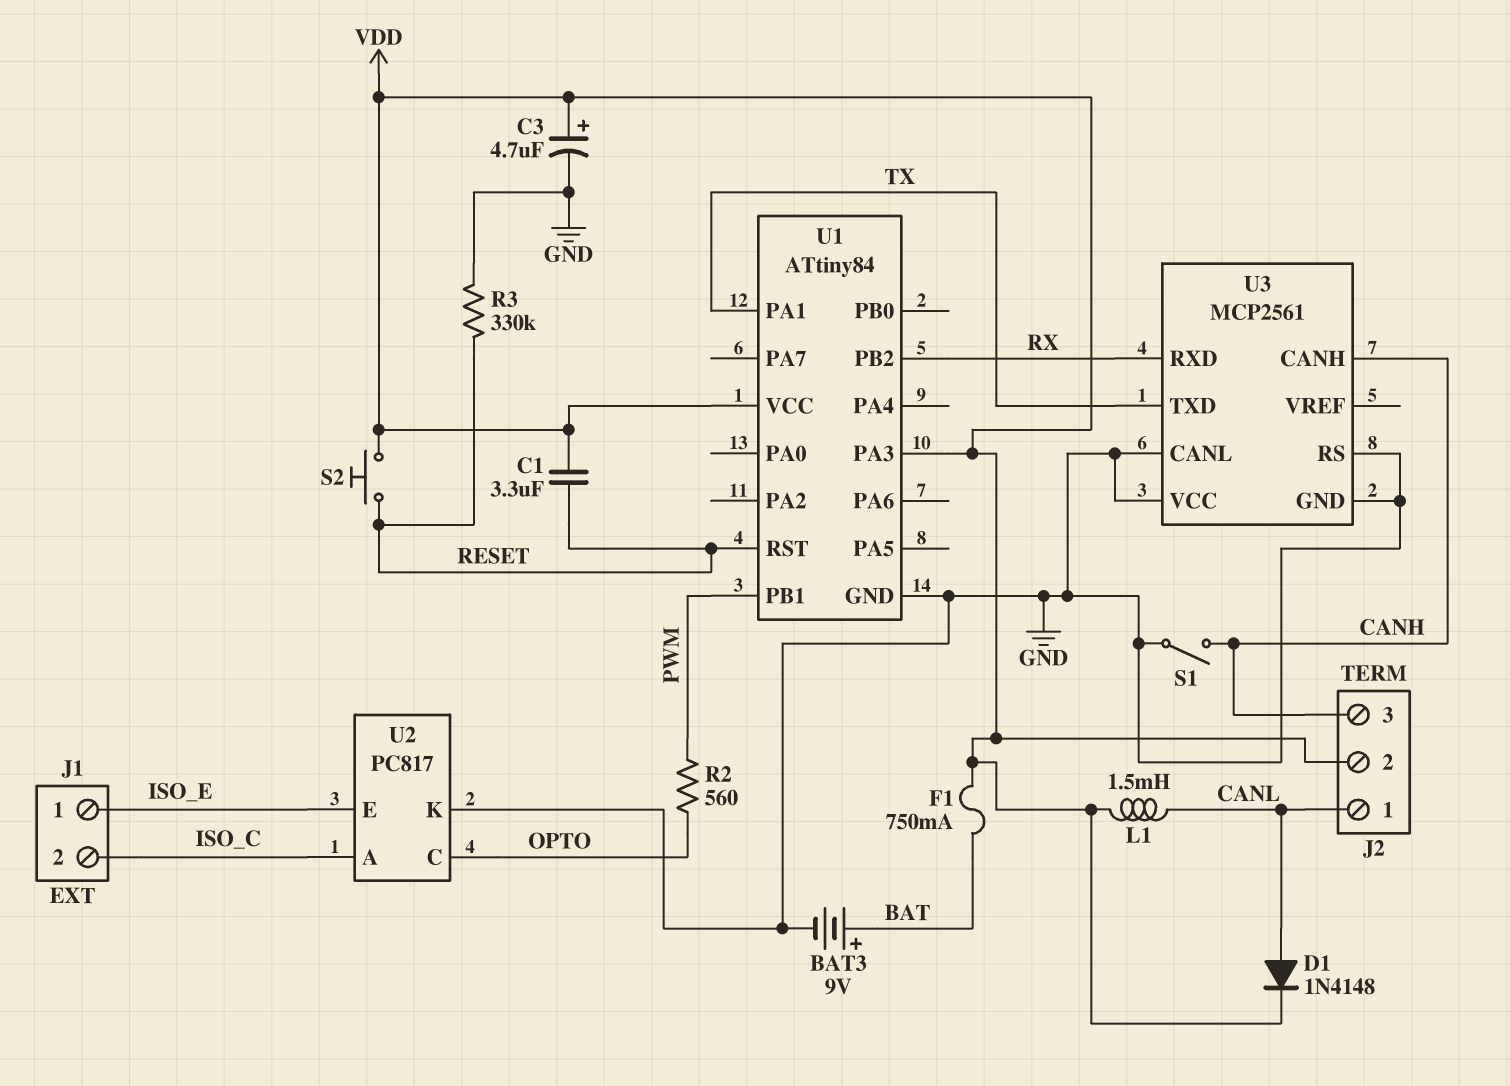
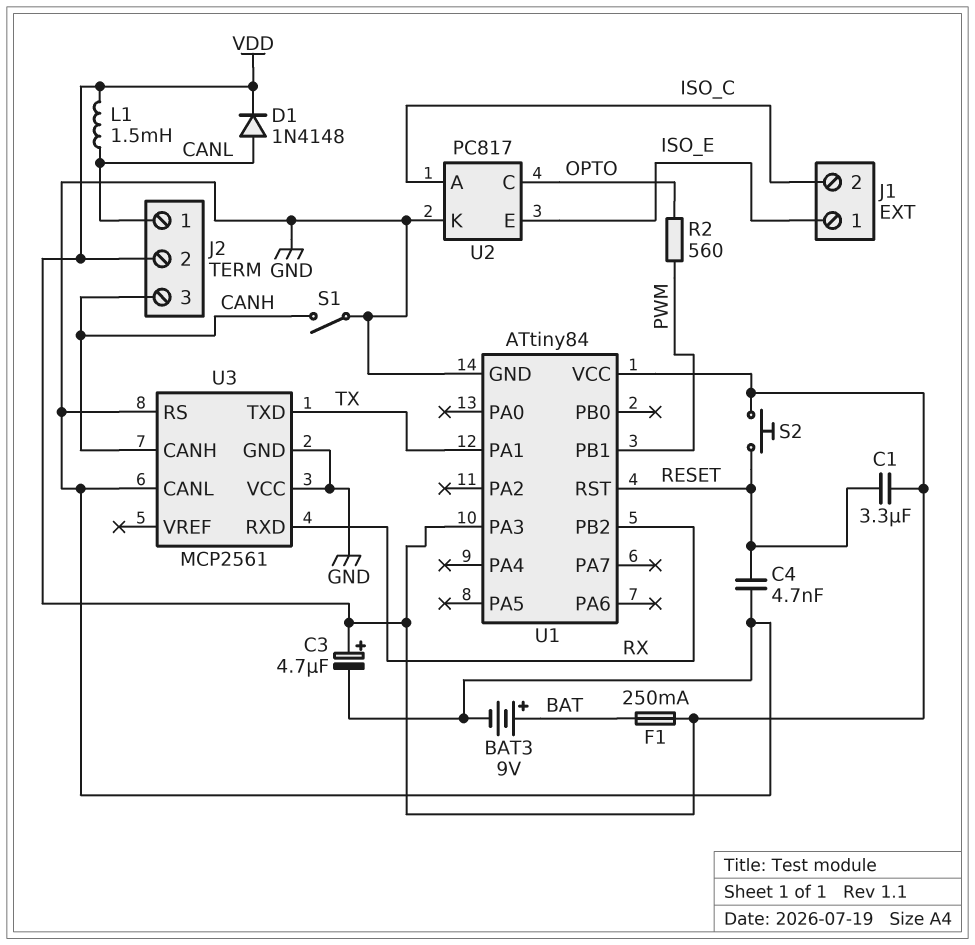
C4: none -> 4.7nF (GND, RESET)
F1: 750mA (BAT, VDD) -> 250mA (BAT, VDD)
R3: 330k (GND, RESET) -> none

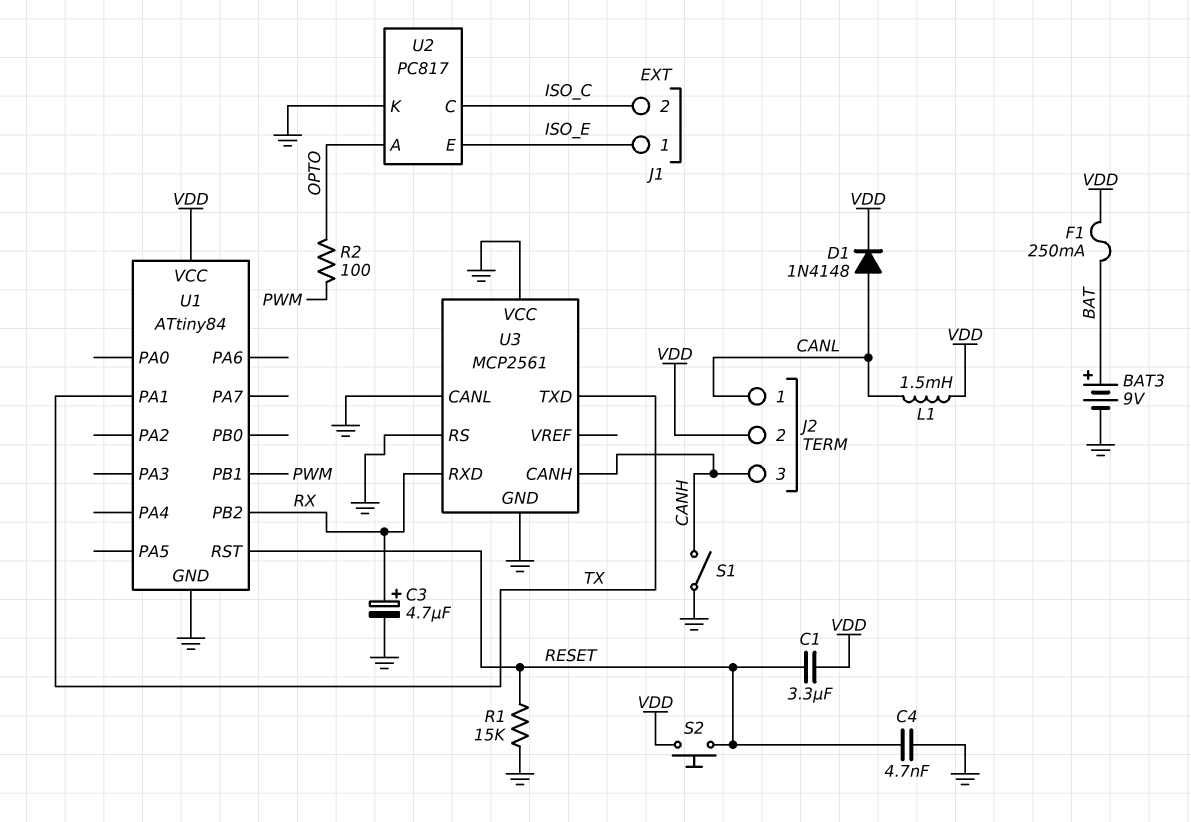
C3: 4.7uF (plus VDD, minus GND) -> 4.7uF (plus RX, minus GND)
R1: none -> 15k (GND, RESET)
R2: 560 (OPTO, PWM) -> 100 (OPTO, PWM)
U1 pin PA3: VDD -> none
U2 pin A: ISO_C -> OPTO
U2 pin C: OPTO -> ISO_C

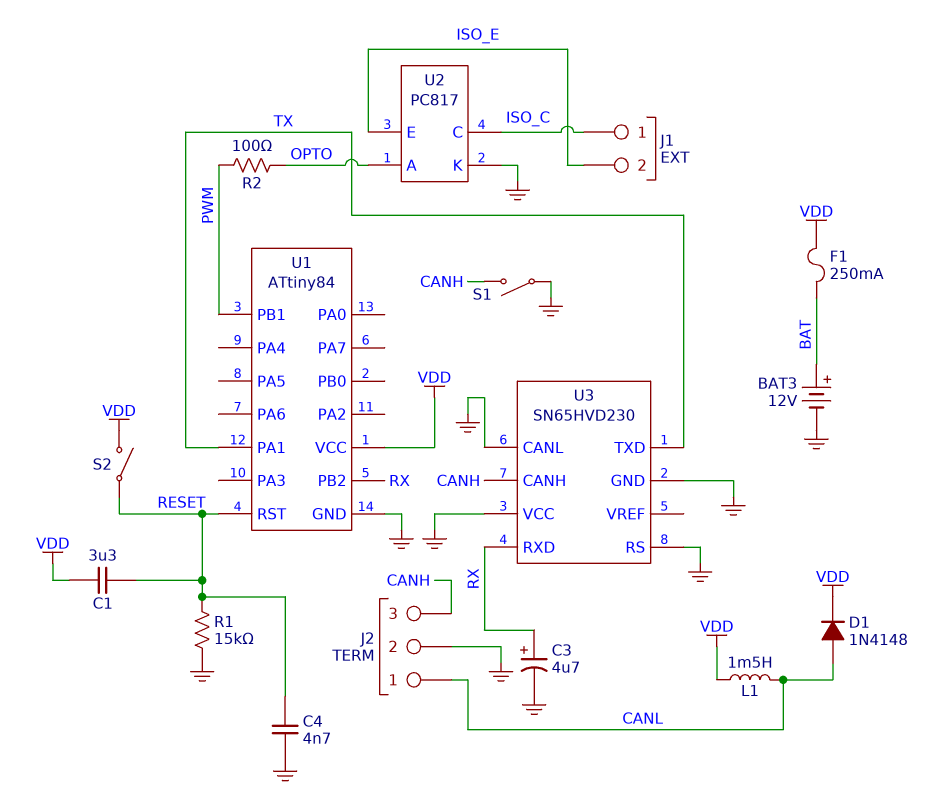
BAT3: 9V (plus BAT, minus GND) -> 12V (plus BAT, minus GND)
J1 pin 1: ISO_E -> ISO_C
J1 pin 2: ISO_C -> ISO_E
J2 pin 2: VDD -> GND
S2: button (RESET, VDD) -> switch (RESET, VDD)
U3: MCP2561 -> SN65HVD230

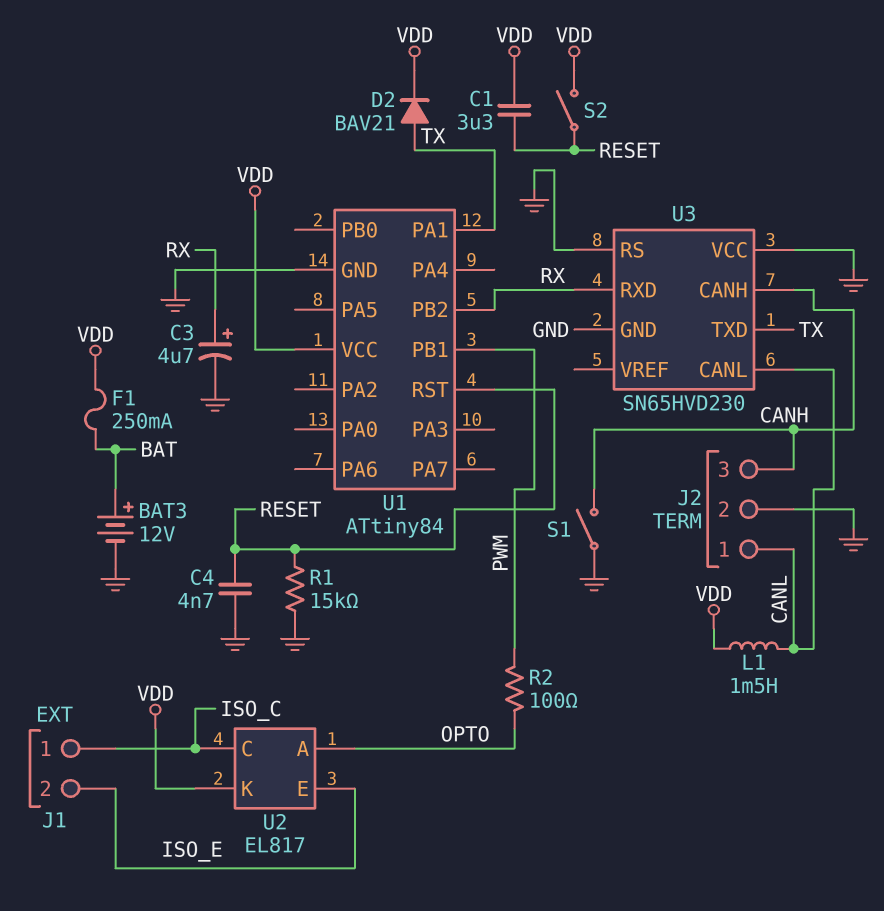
D1: diode 1N4148 (A CANL, K VDD) -> none
D2: none -> diode BAV21 (A TX, K VDD)
U2: PC817 -> EL817
U2 pin K: GND -> VDD
U3 pin CANL: GND -> CANL

